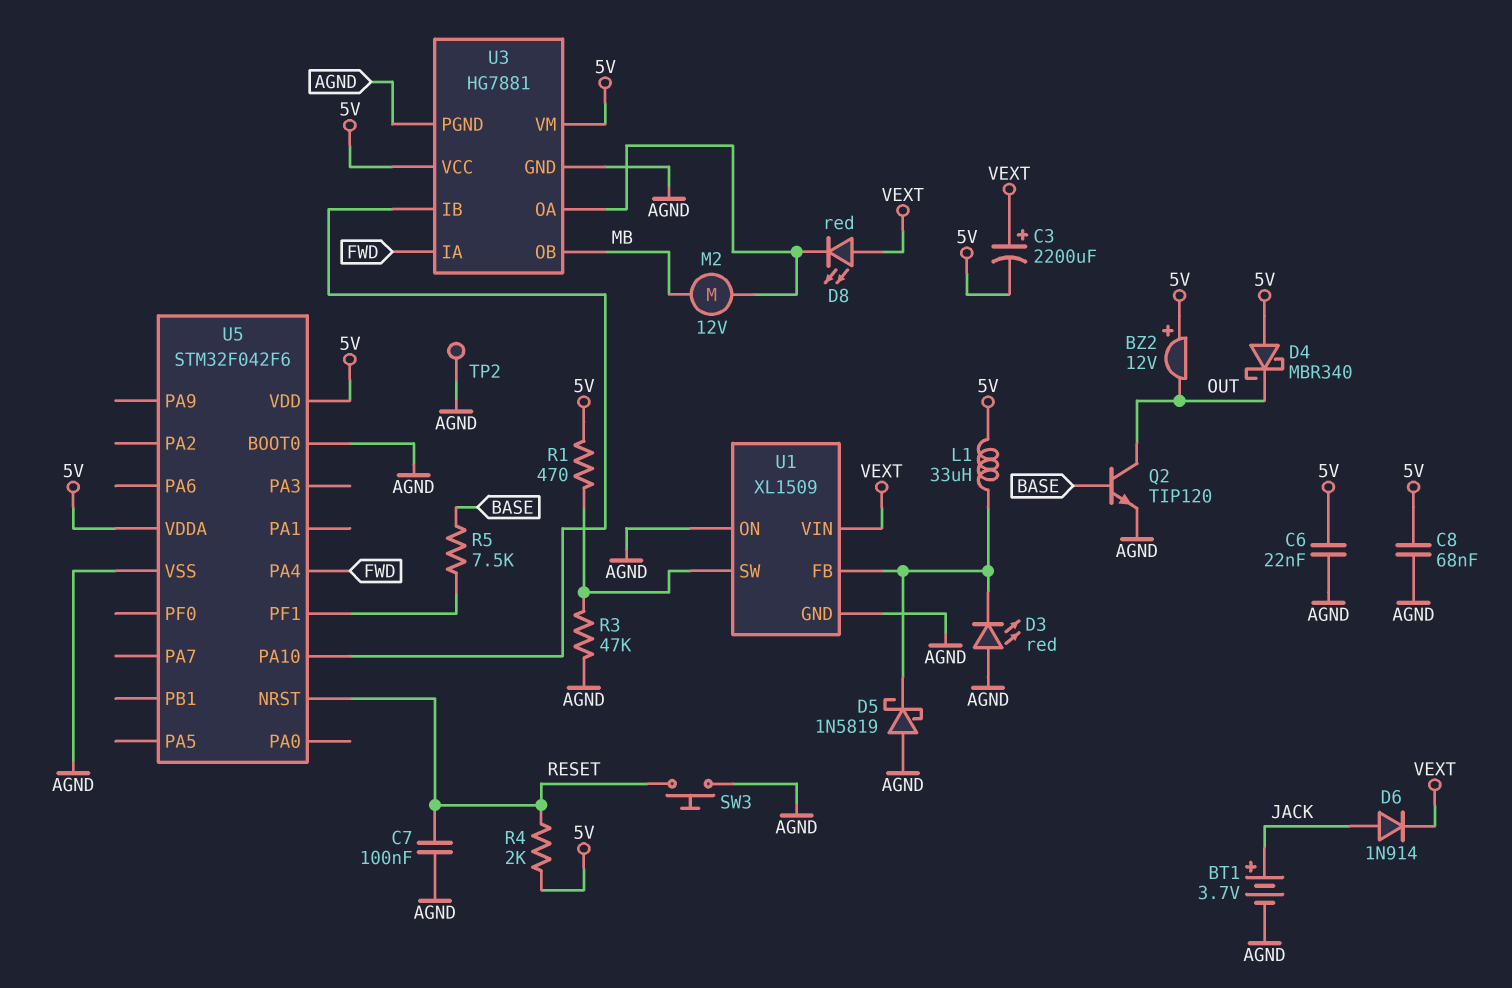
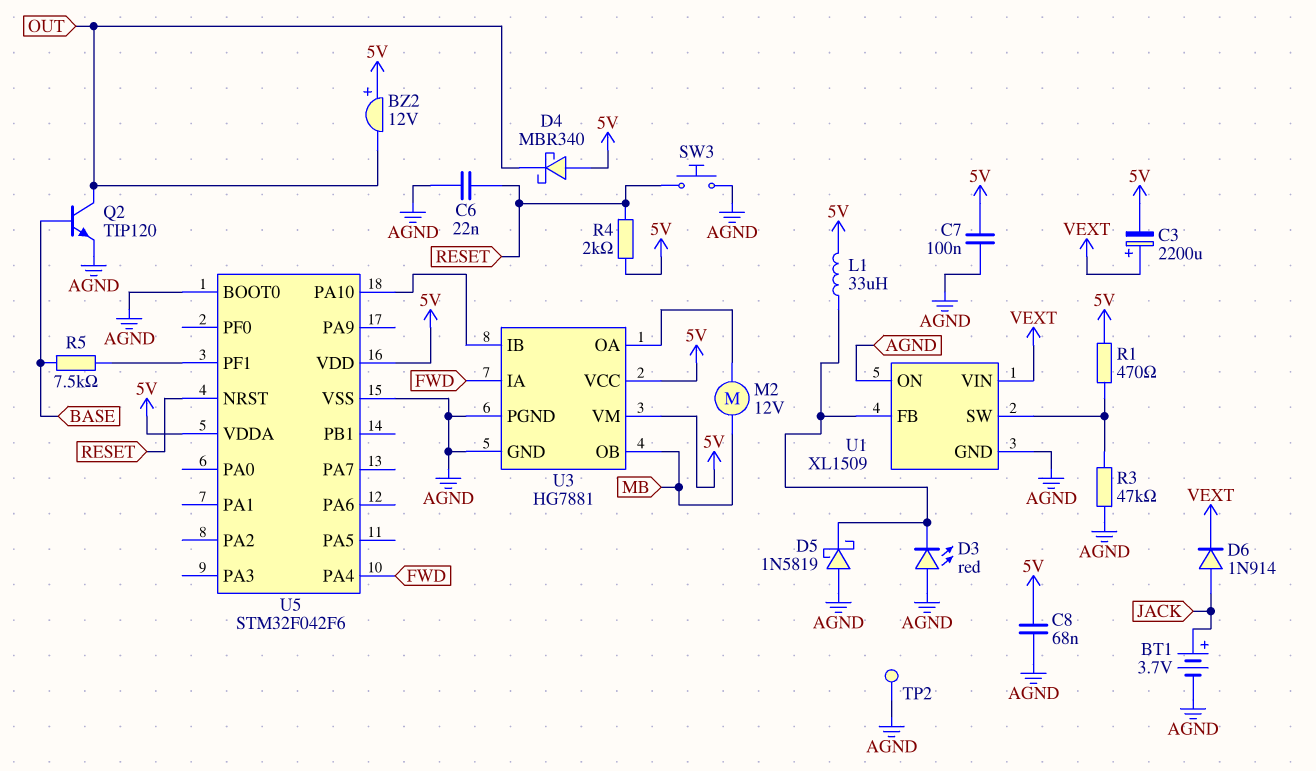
C6: 22nF (5V, AGND) -> 22nF (AGND, RESET)
C7: 100nF (AGND, RESET) -> 100nF (5V, AGND)
D8: LED red (A VEXT, K U3/OA) -> none

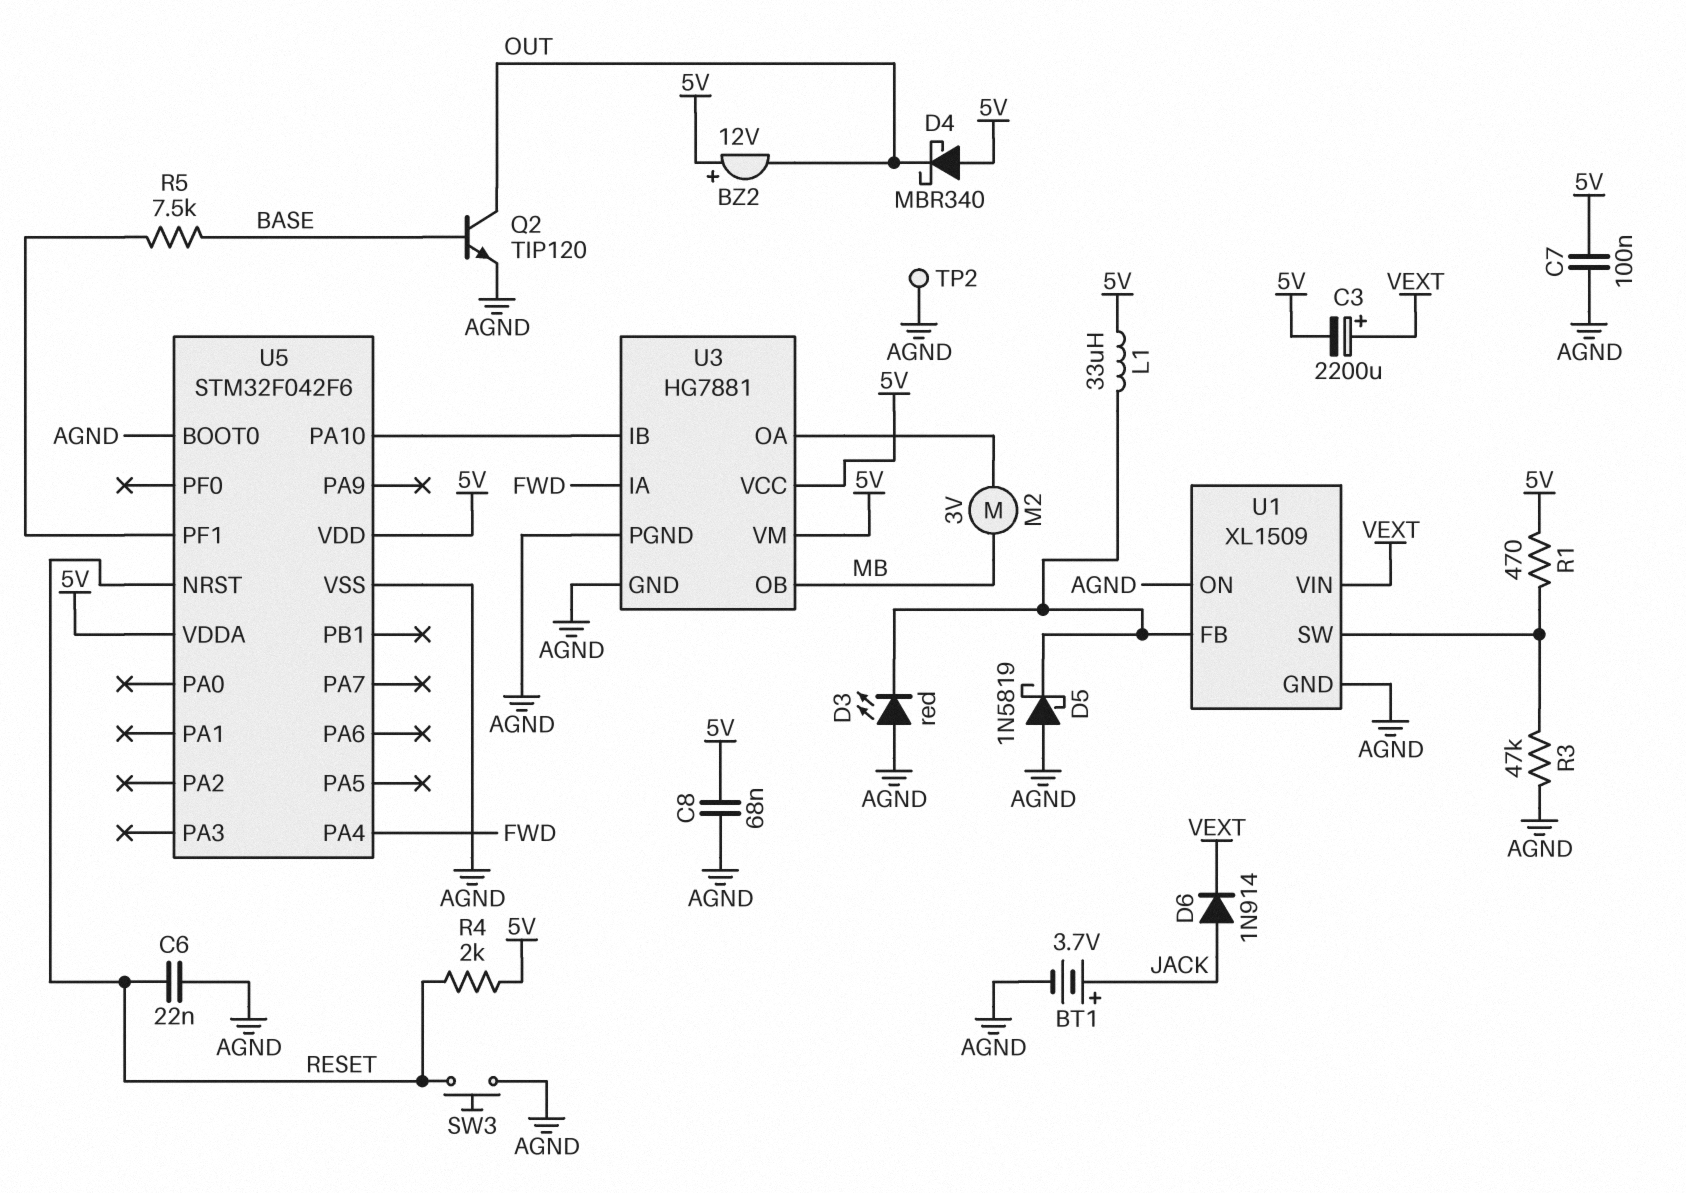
M2: motor 12V (MB, U3/OA) -> motor 3V (MB, U3/OA)

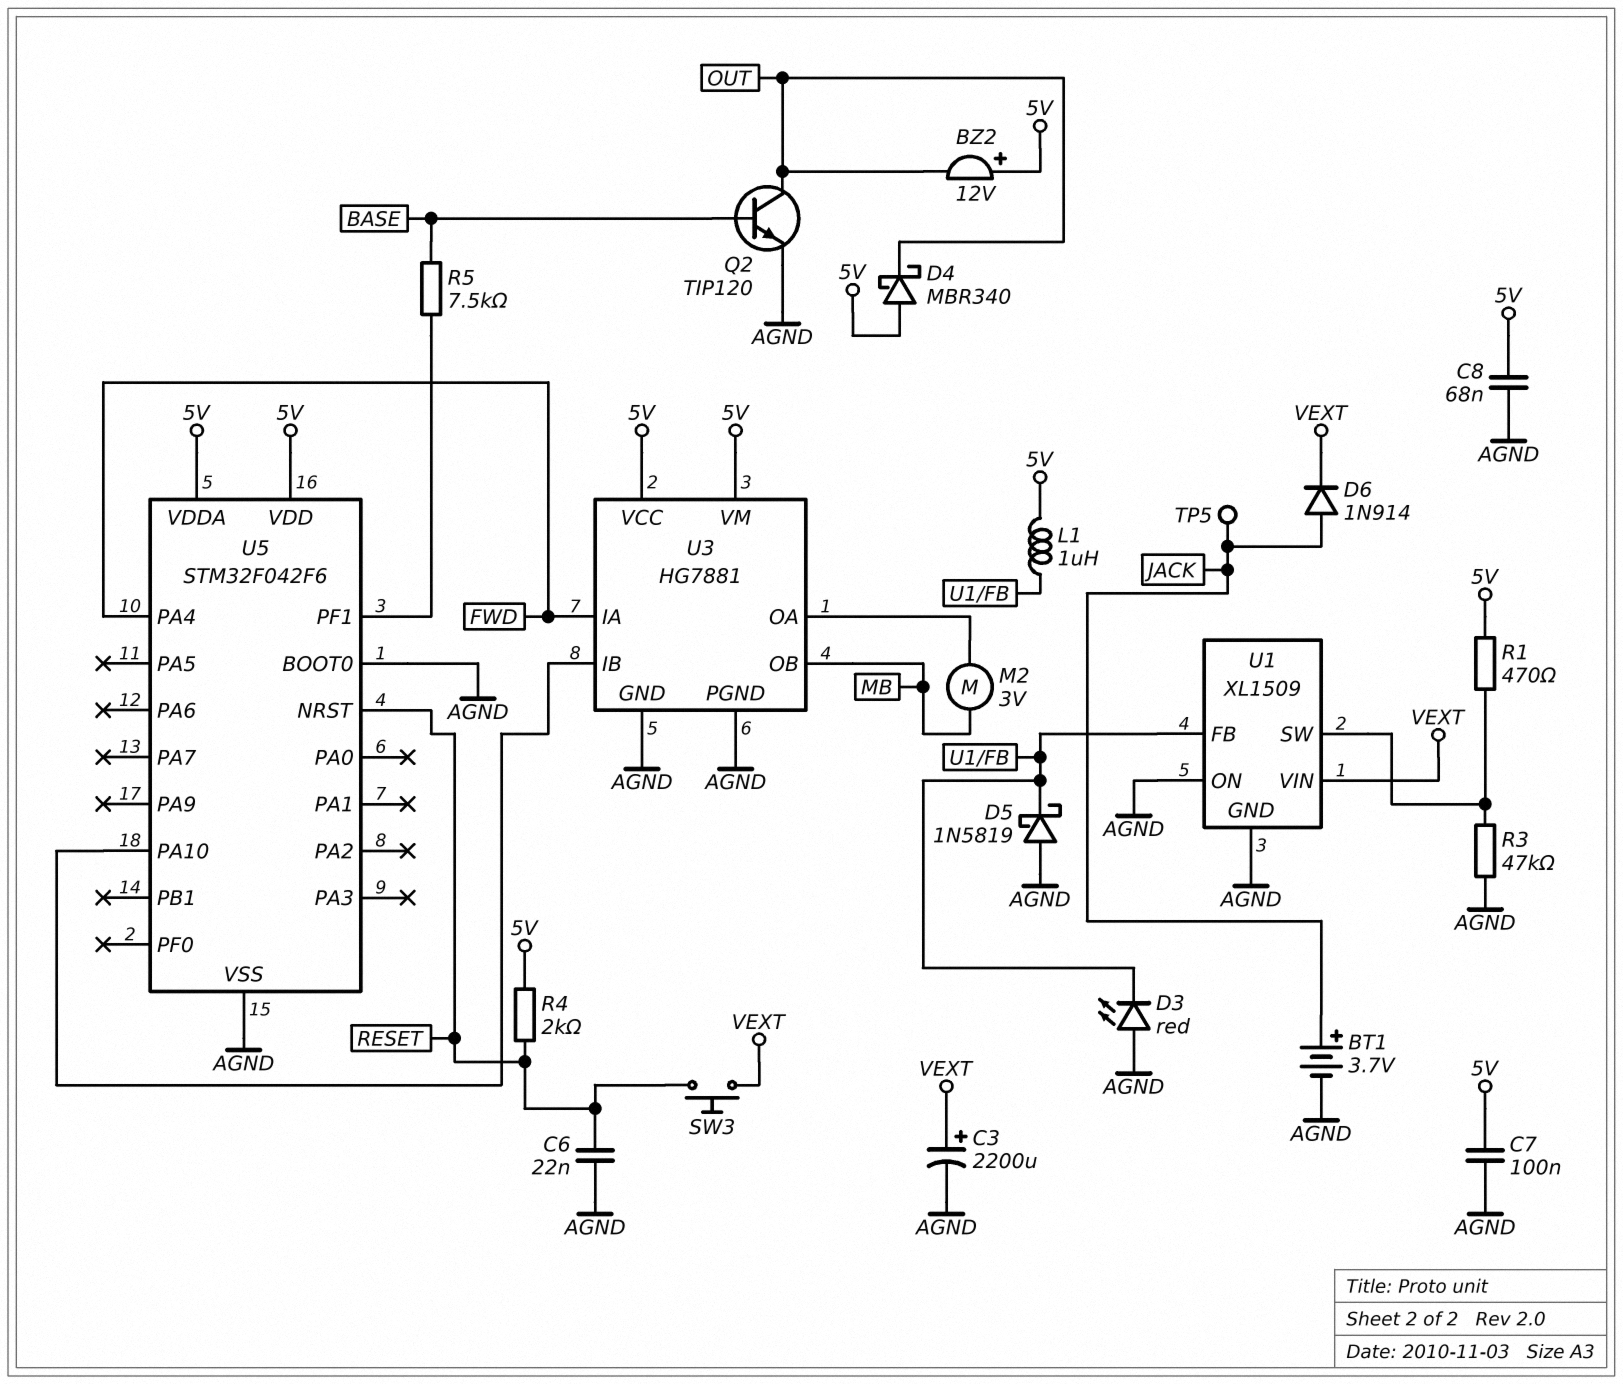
C3: 2200uF (plus VEXT, minus 5V) -> 2200uF (plus VEXT, minus AGND)
L1: 33uH (5V, U1/FB) -> 1uH (5V, U1/FB)
SW3: button (AGND, RESET) -> button (RESET, VEXT)
TP2: test point (AGND) -> none
TP5: none -> test point (JACK)

